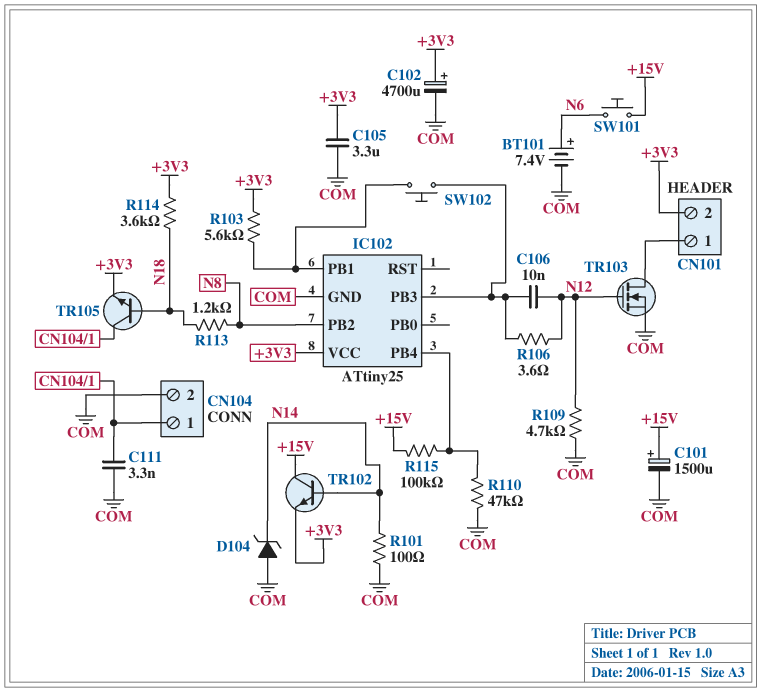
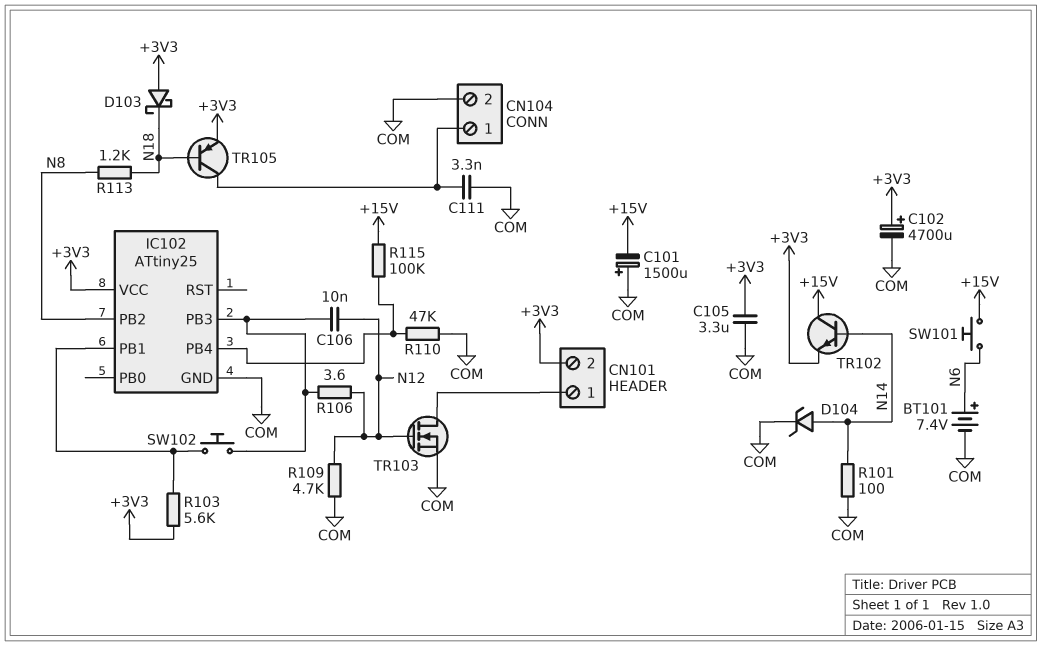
C101: 1500uF (plus +15V, minus COM) -> 1500uF (plus COM, minus +15V)
D103: none -> schottky (A +3V3, K N18)
D104: zener (A COM, K N14) -> zener (A N14, K COM)
R114: 3.6k (+3V3, N18) -> none
TR105: NPN (B N18, C CN104/1, E +3V3) -> PNP (B N18, C CN104/1, E +3V3)

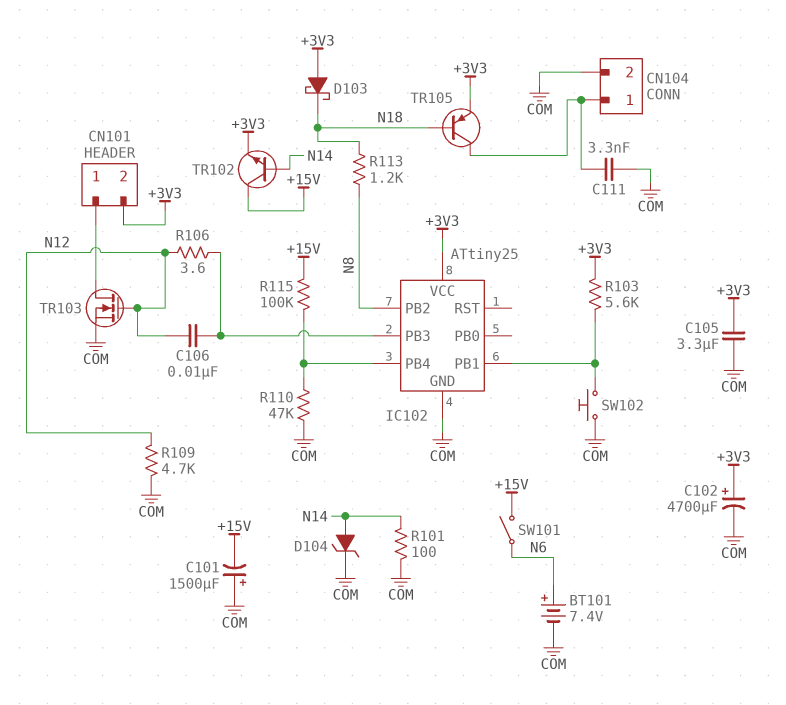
SW101: button (+15V, N6) -> switch (+15V, N6)
SW102: button (IC102/PB1, IC102/PB3) -> button (COM, IC102/PB1)

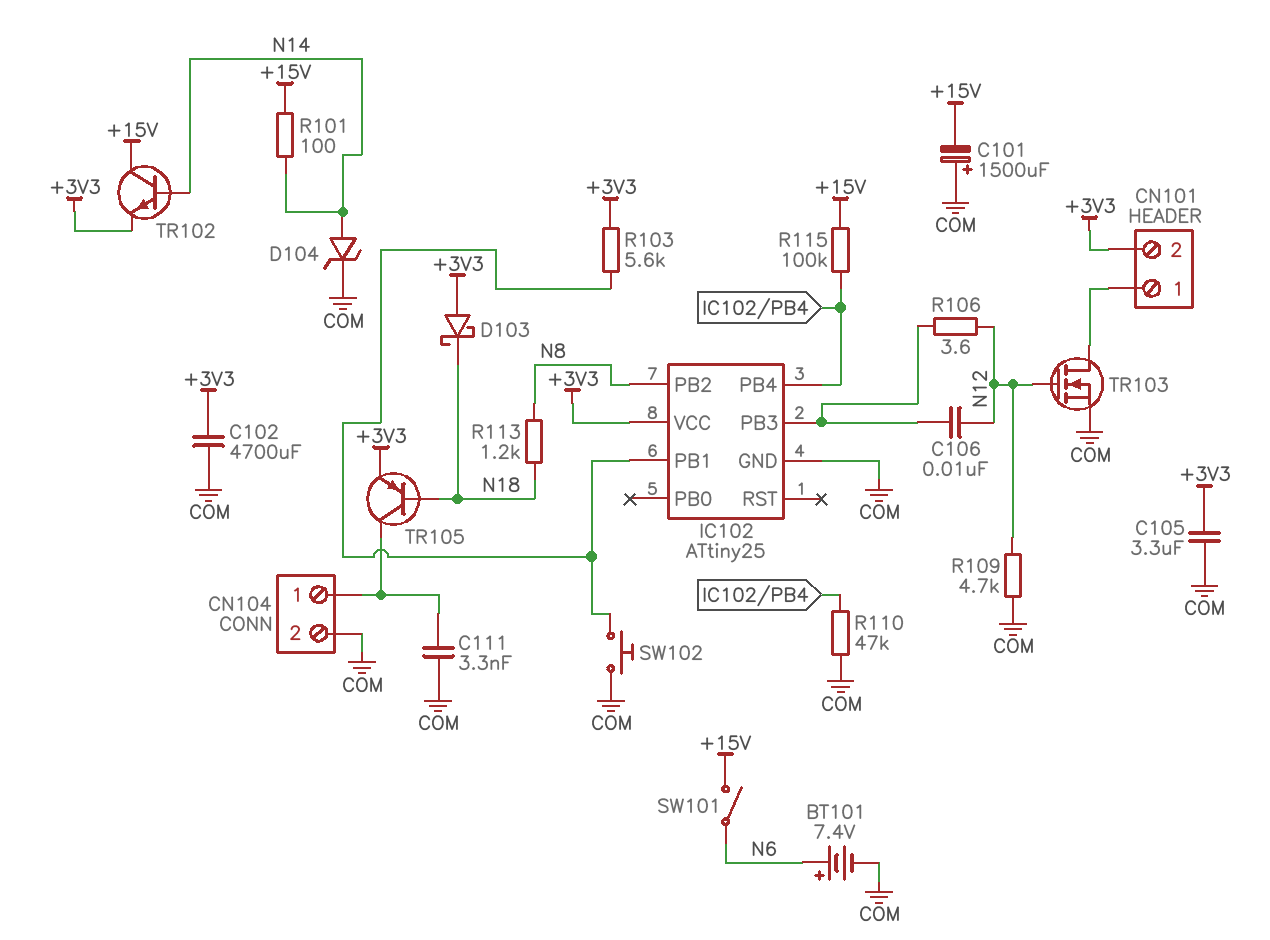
C102: 4700uF (plus +3V3, minus COM) -> 4700uF (+3V3, COM)
R101: 100 (COM, N14) -> 100 (+15V, N14)

